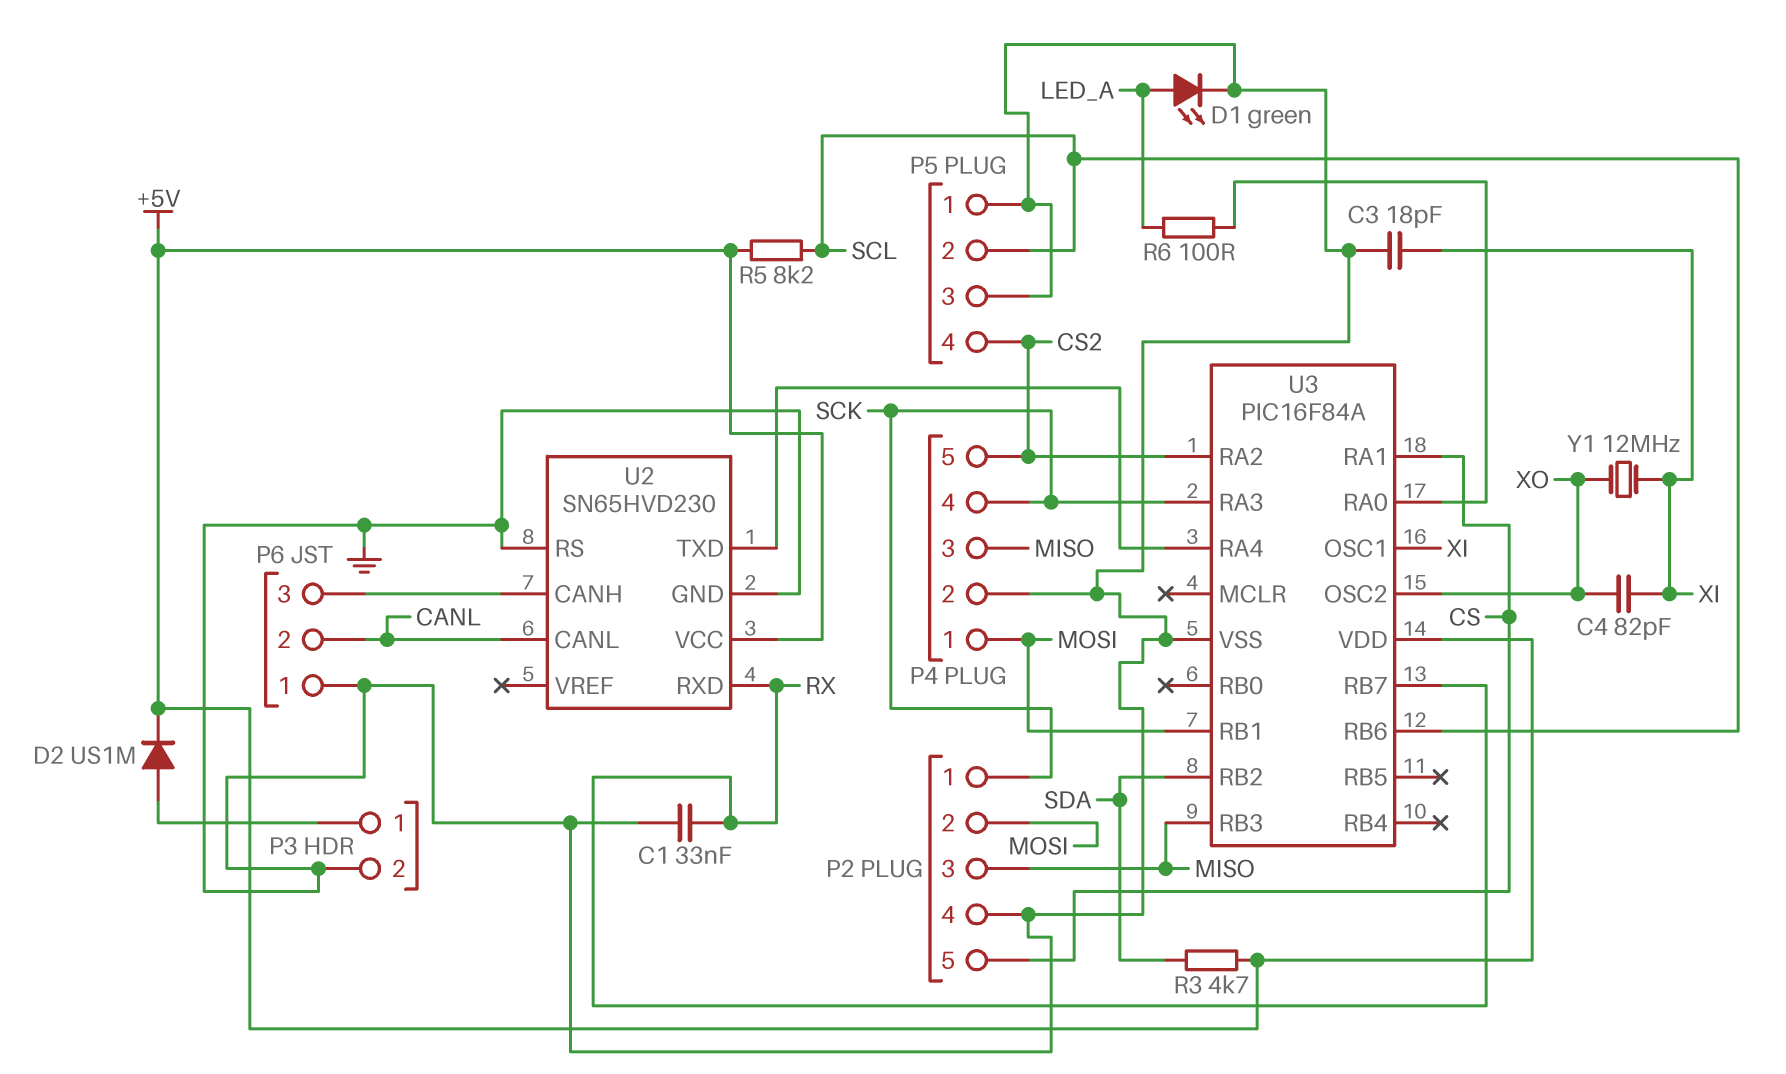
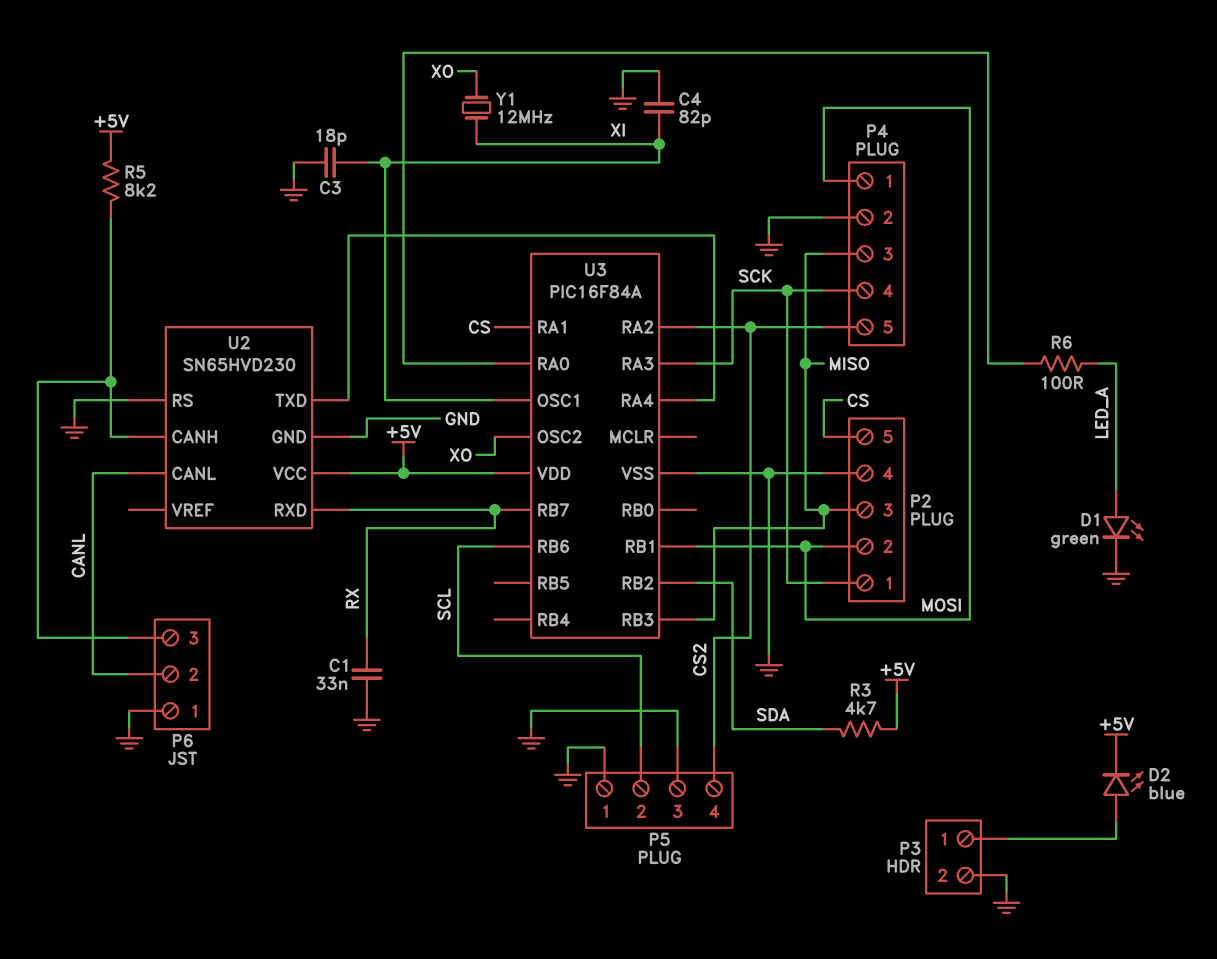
C4: 82pF (XI, XO) -> 82pF (GND, XI)
D2: diode US1M (A P3/1, K +5V) -> LED blue (A P3/1, K +5V)
R5: 8.2k (+5V, SCL) -> 8.2k (+5V, P6/3)

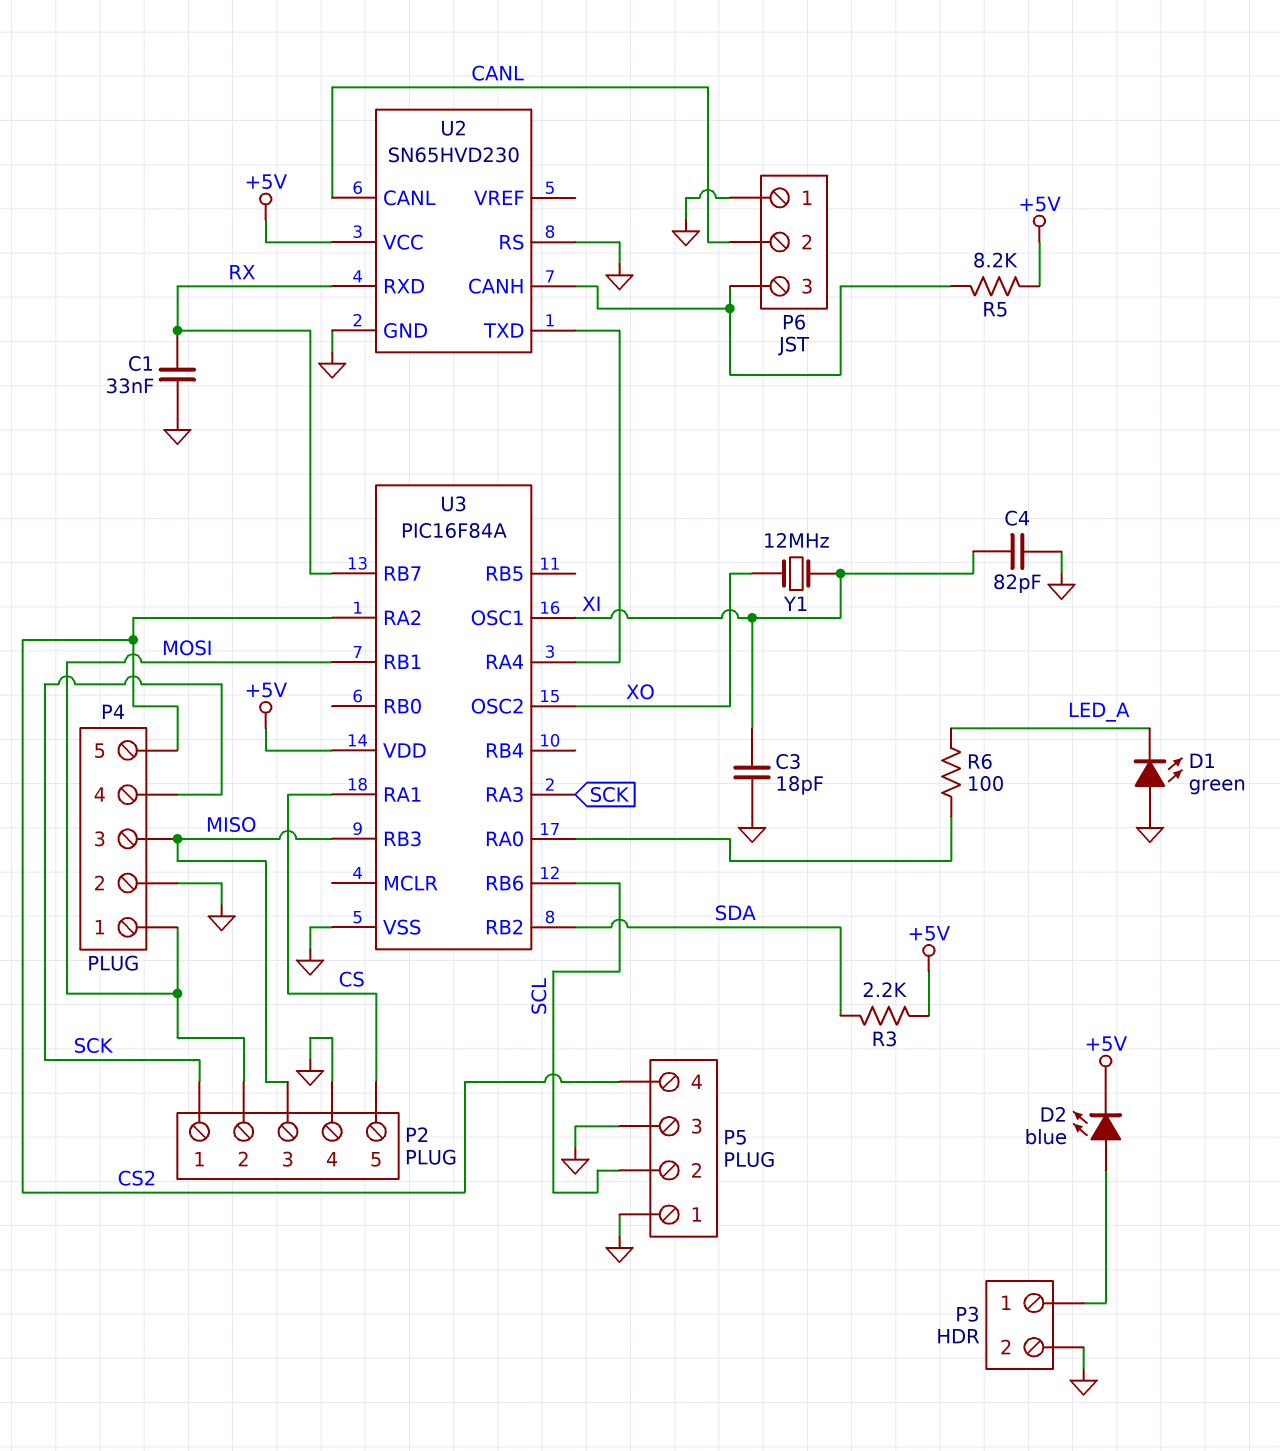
D1: LED green (A LED_A, K GND) -> LED green (A GND, K LED_A)
R3: 4.7k (+5V, SDA) -> 2.2k (+5V, SDA)

